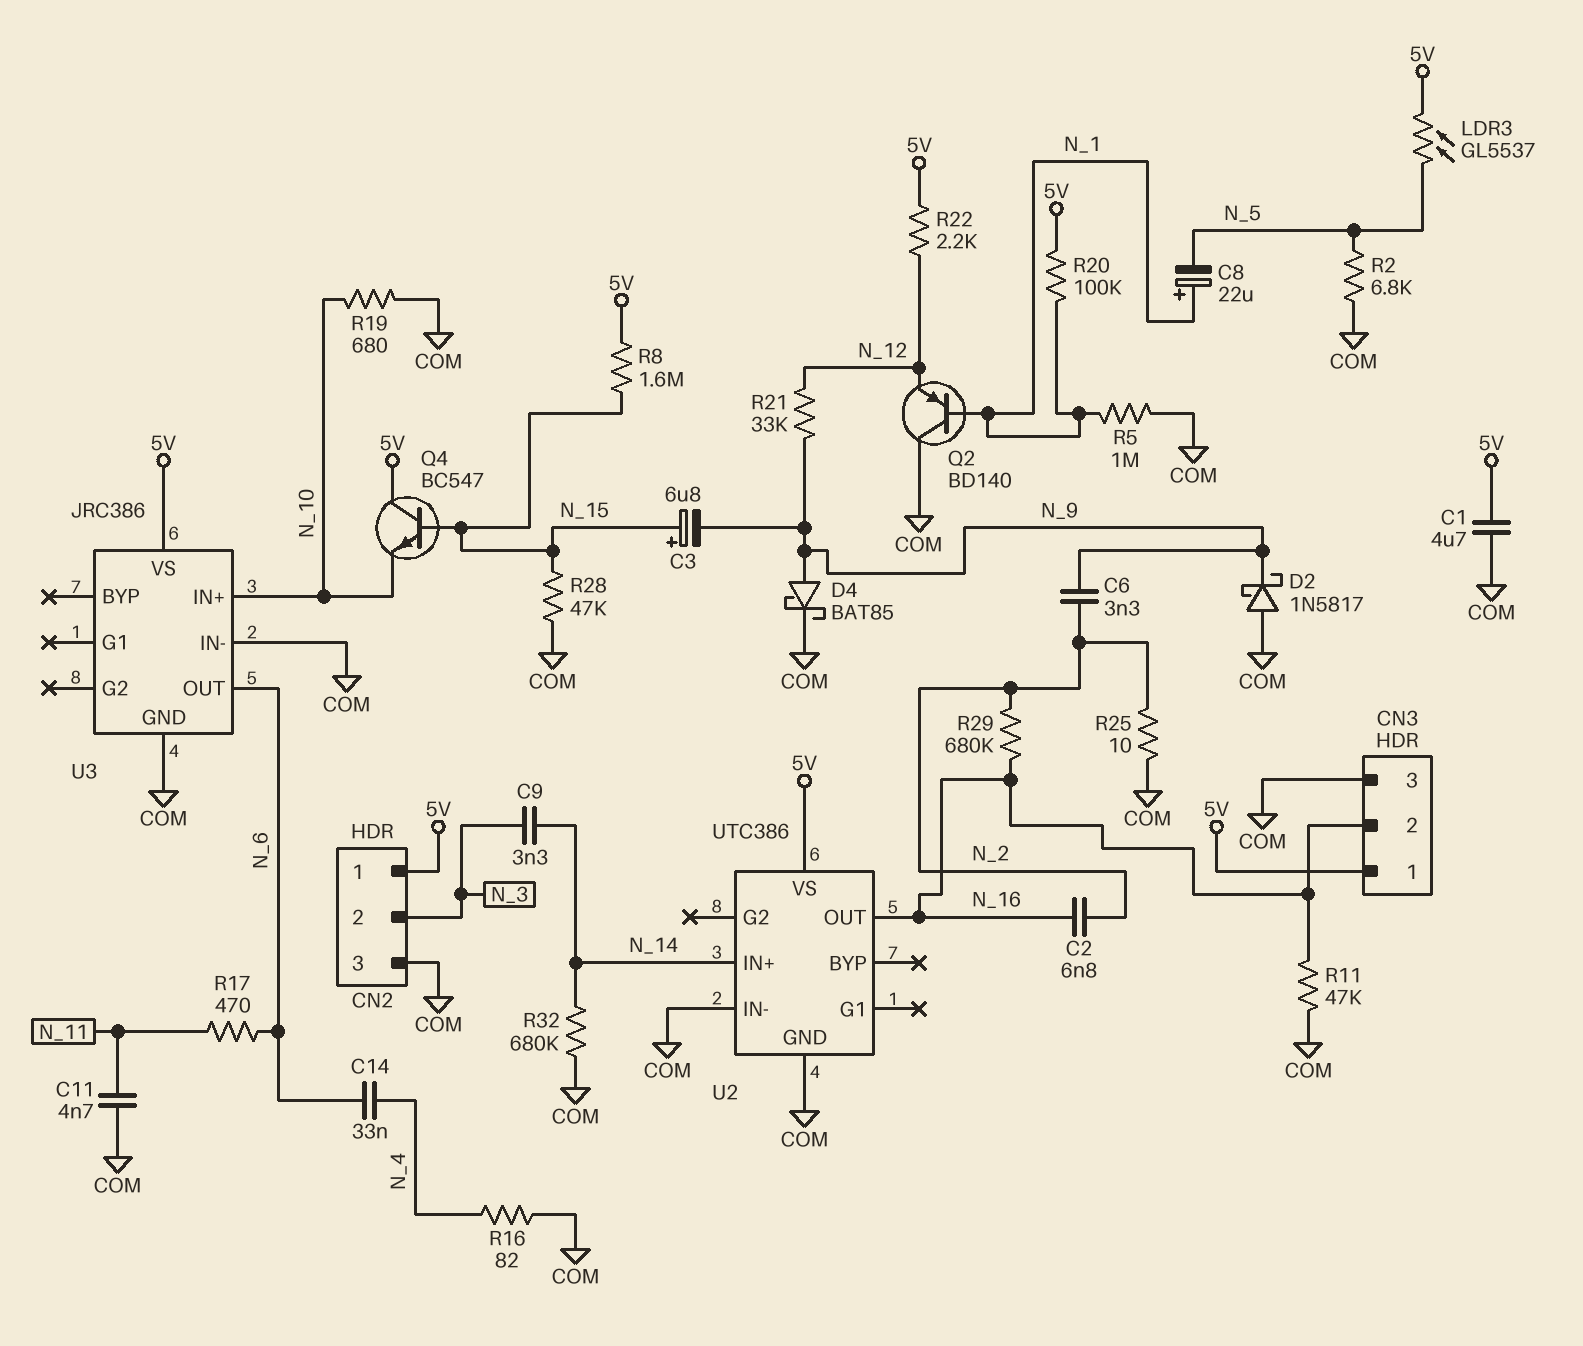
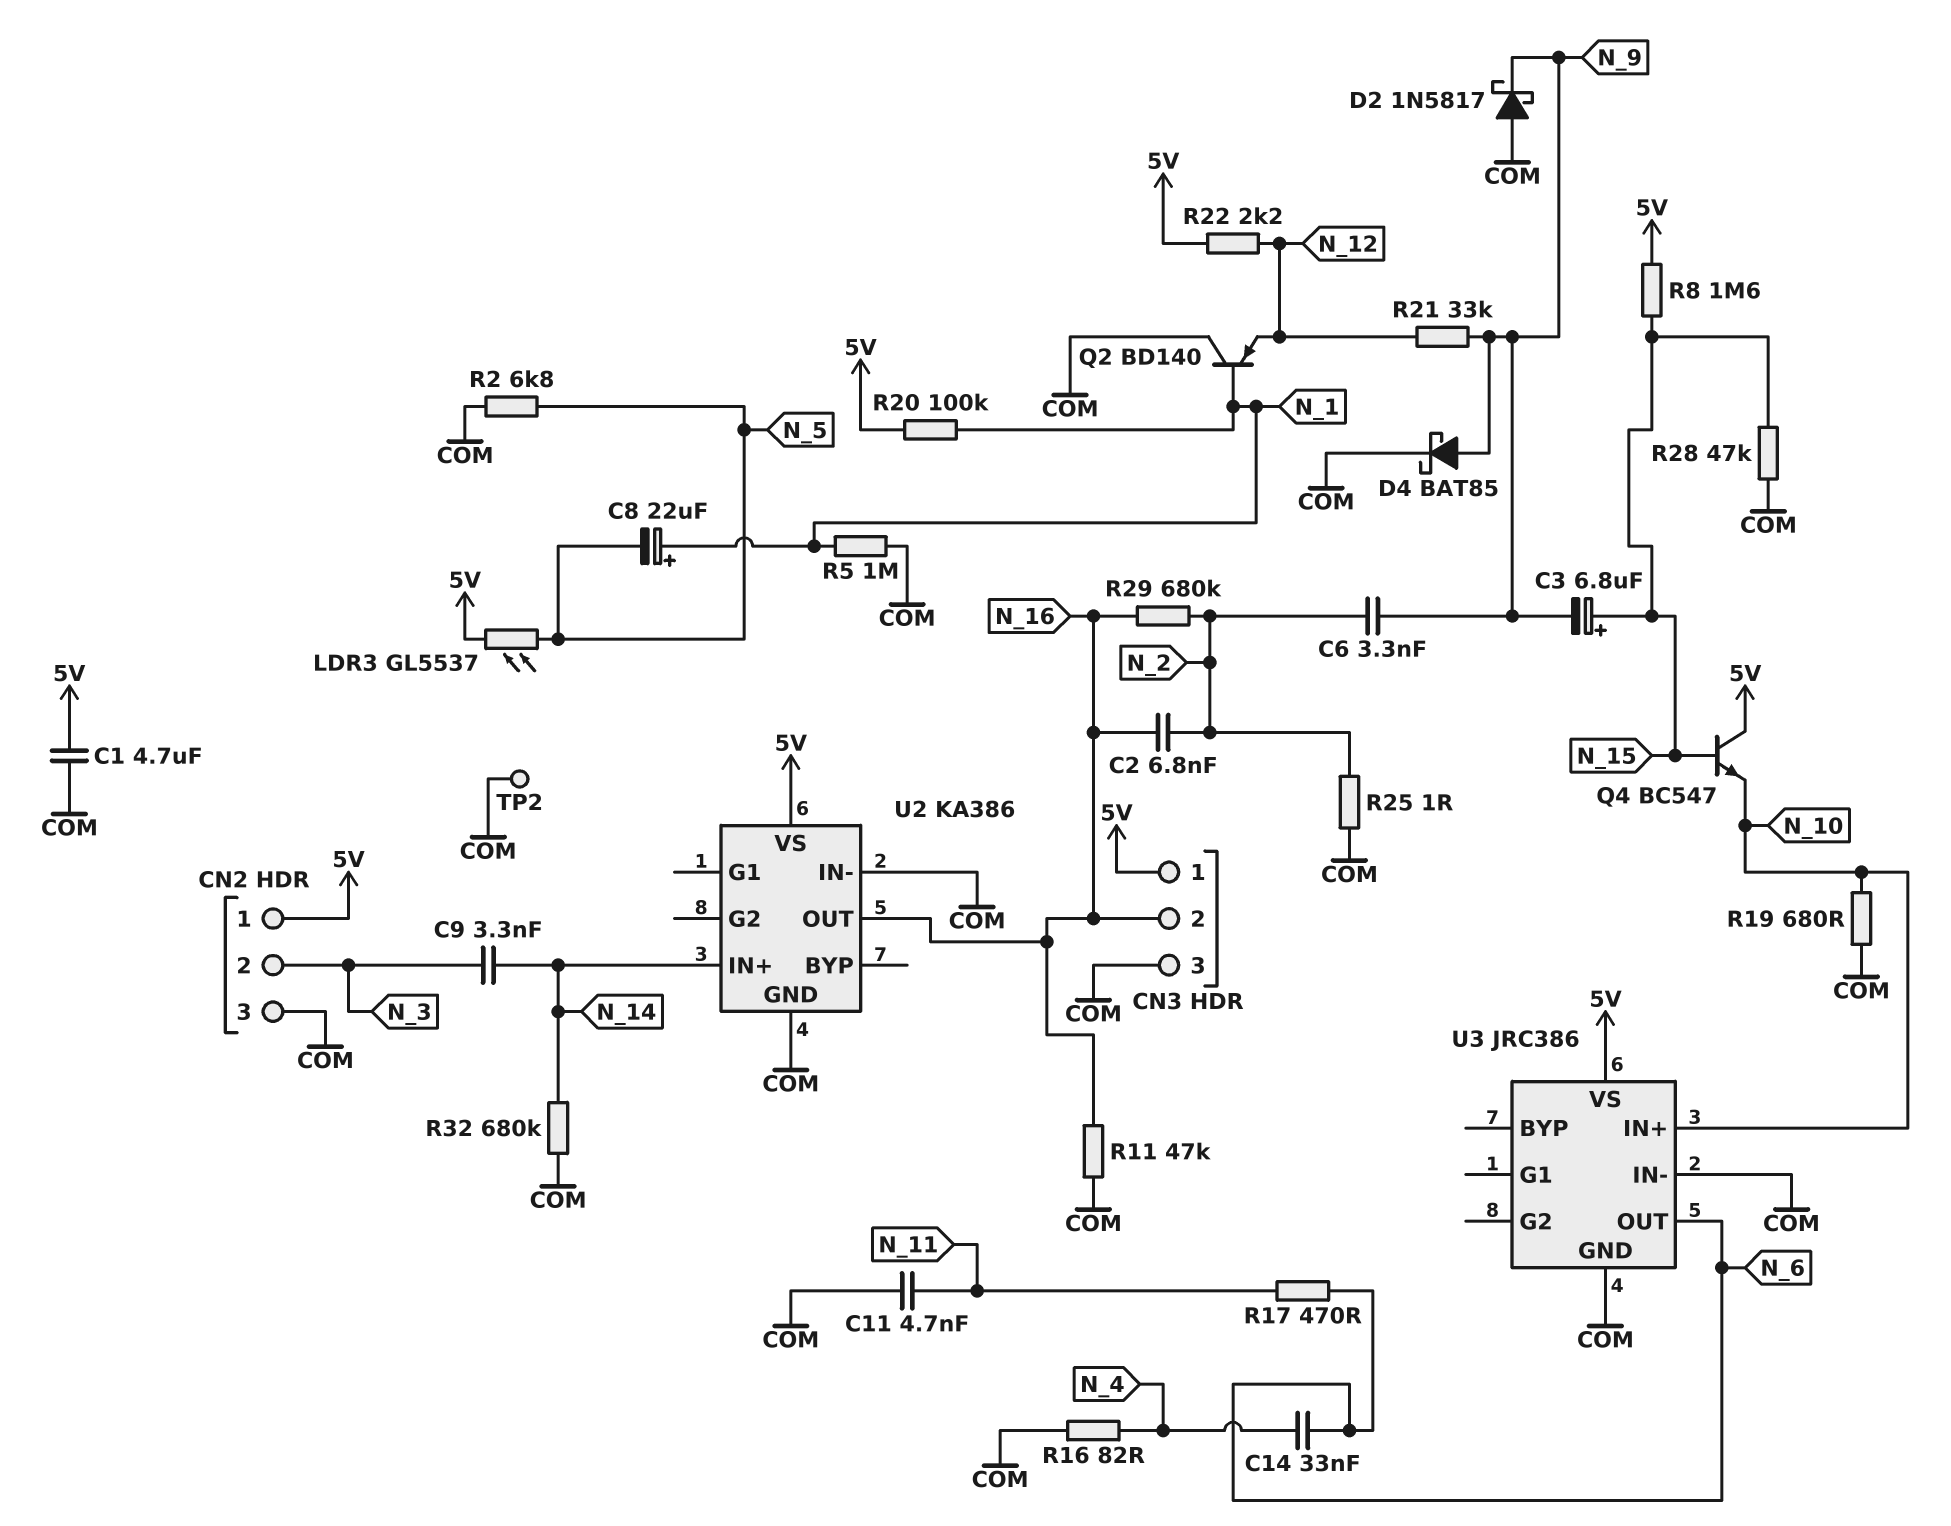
R25: 10 (COM, N_2) -> 1 (COM, N_2)
TP2: none -> test point (COM)
U2: UTC386 -> KA386

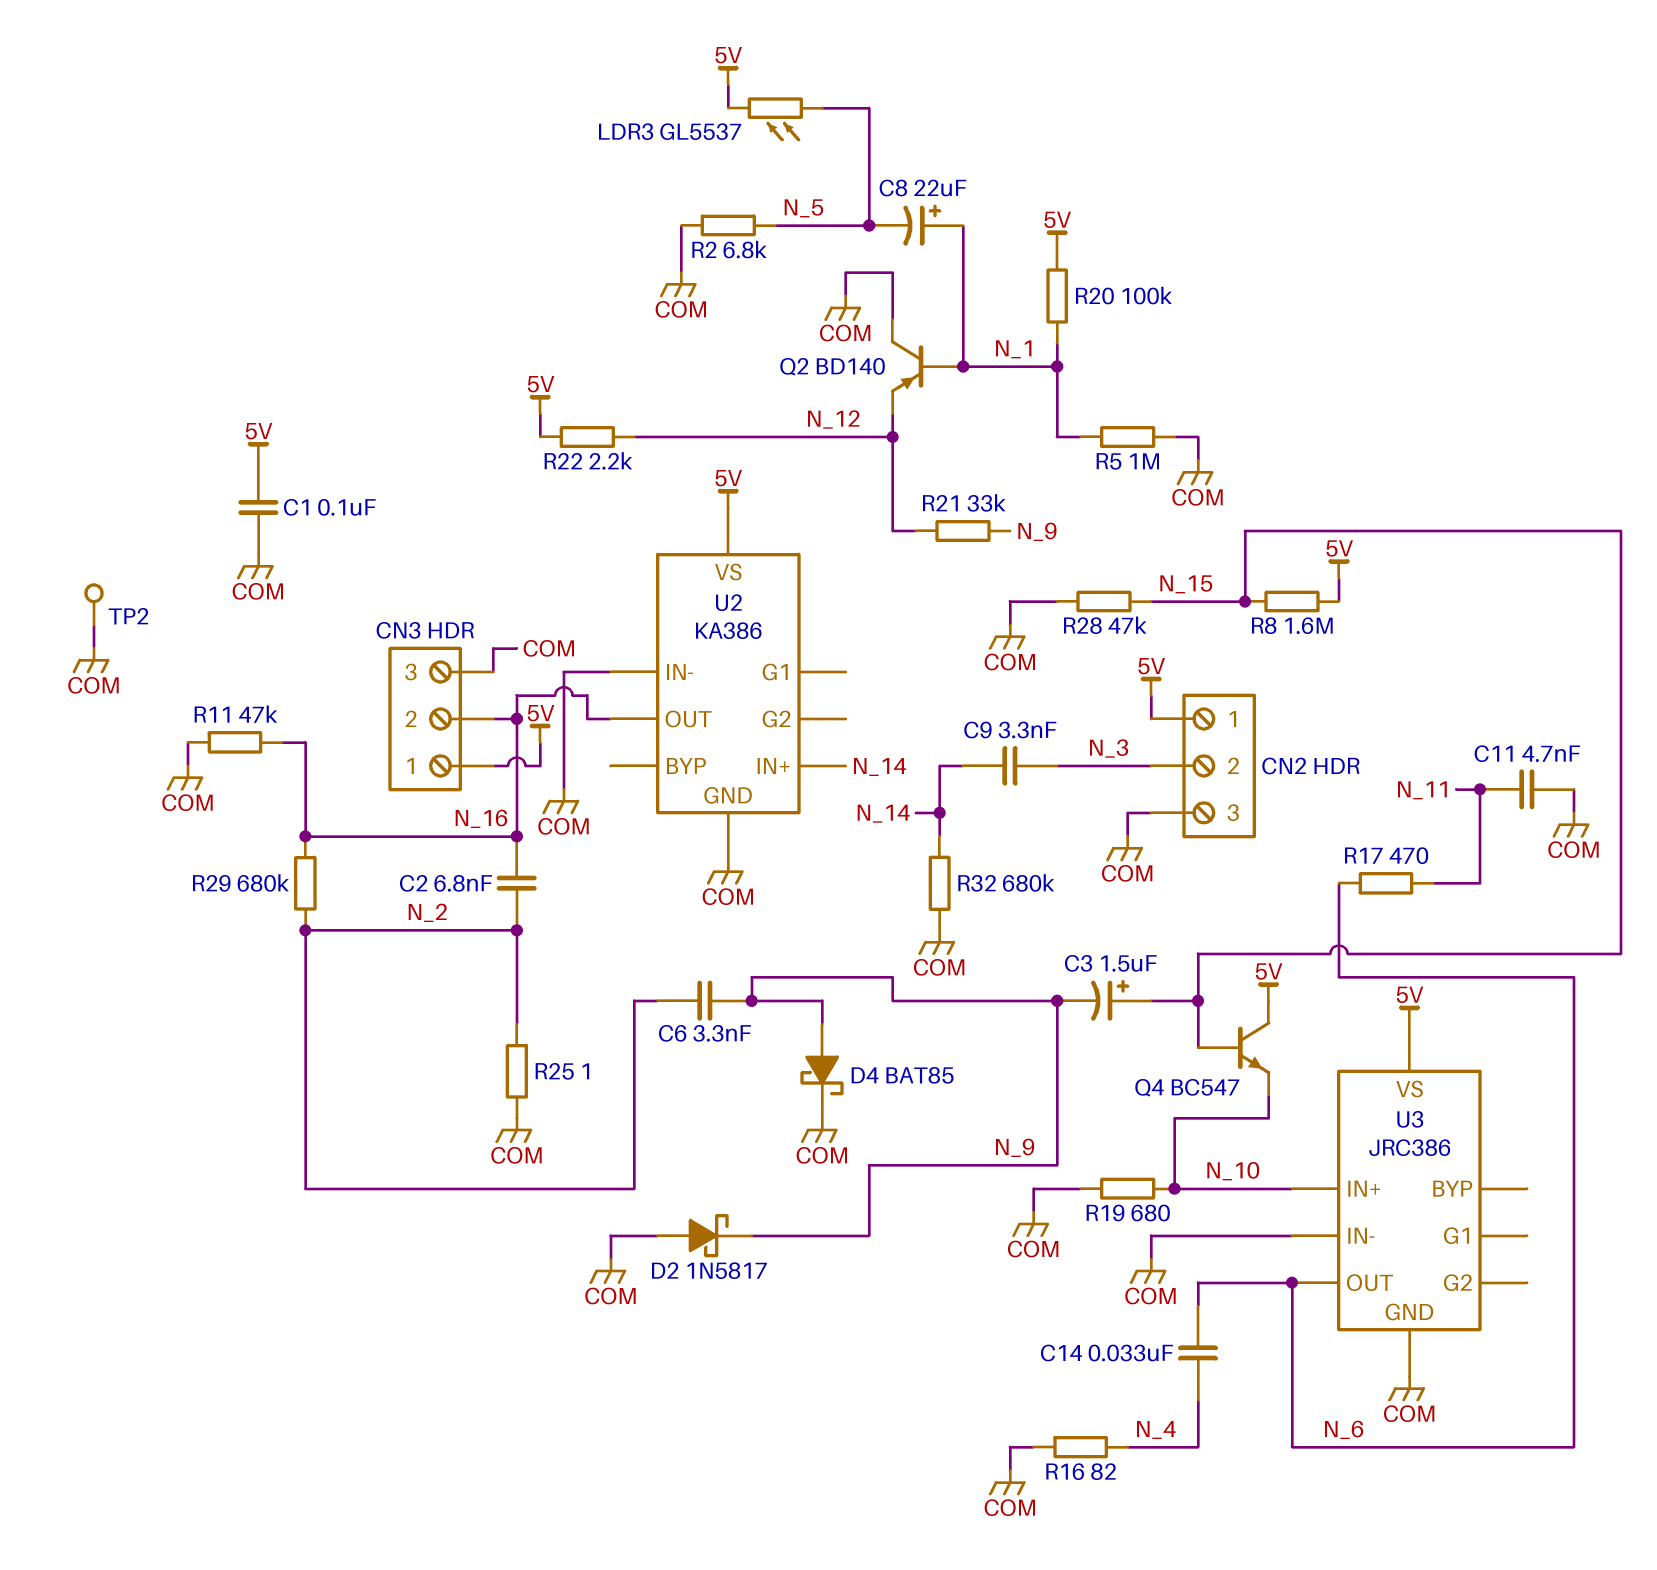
C1: 4.7uF (5V, COM) -> 100nF (5V, COM)
C3: 6.8uF (plus N_15, minus N_9) -> 1.5uF (plus N_15, minus N_9)

